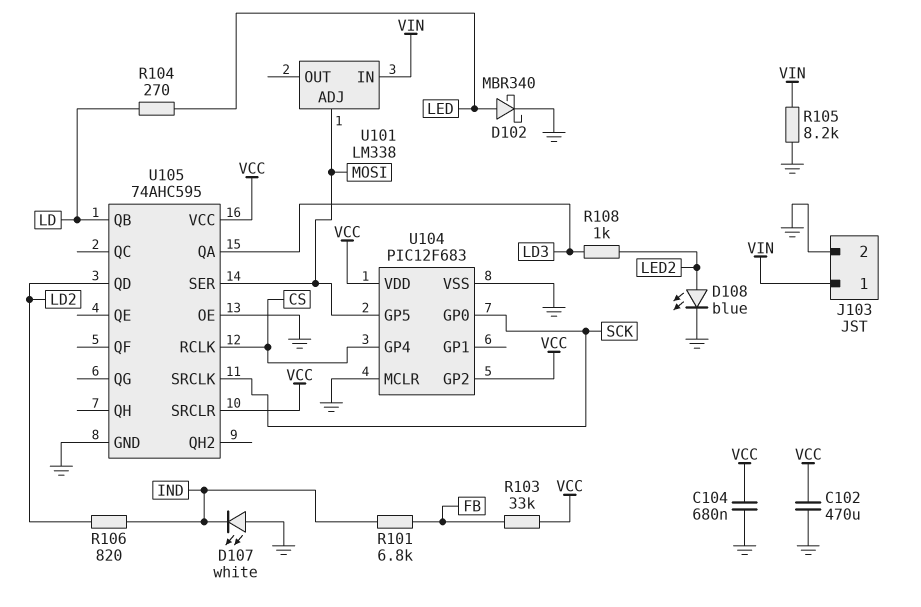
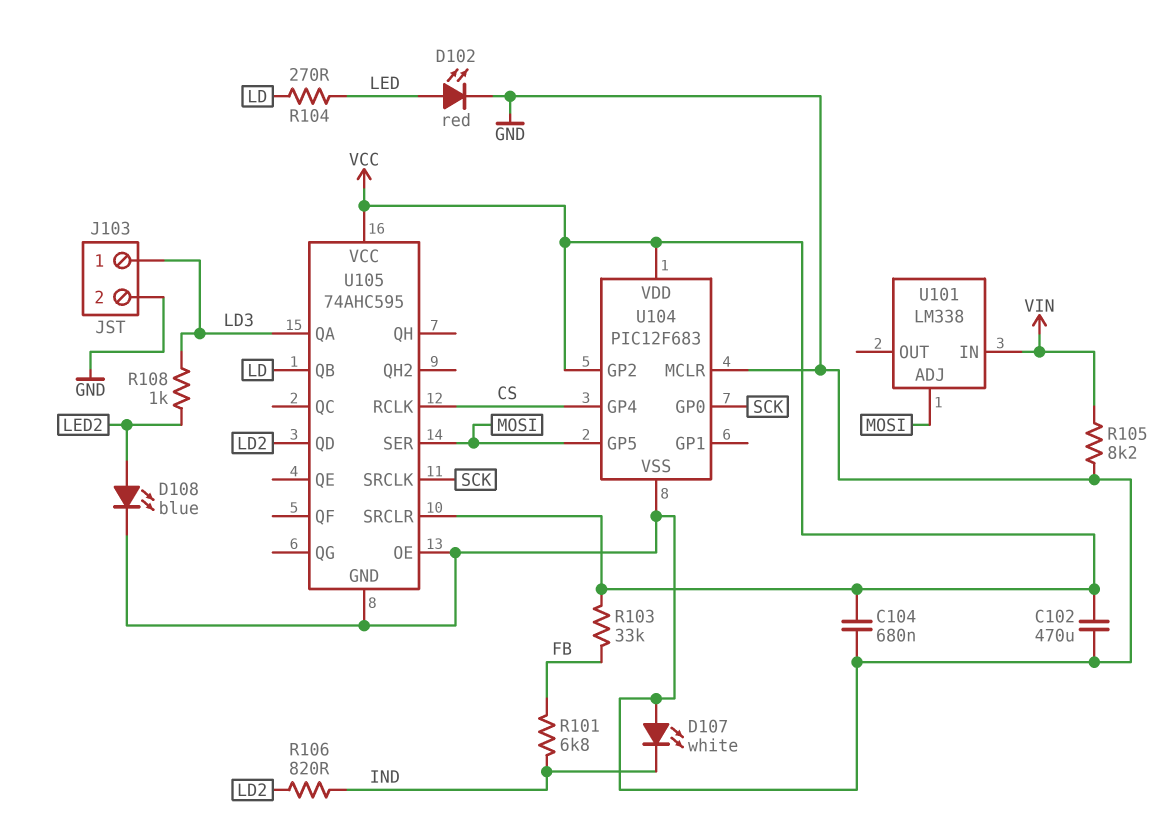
D102: schottky MBR340 (A LED, K GND) -> LED red (A LED, K GND)
J103 pin 1: VIN -> LD3

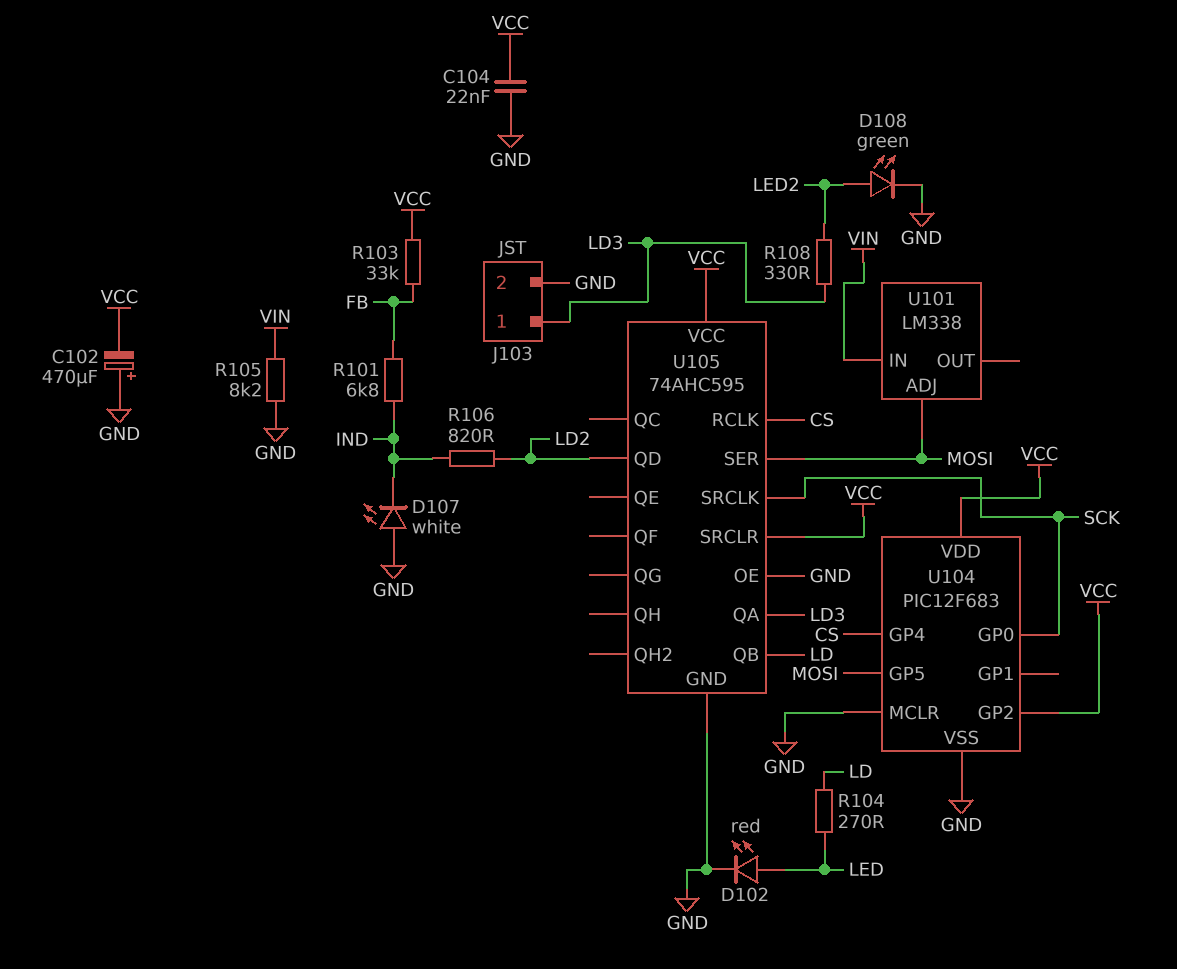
C102: 470uF (GND, VCC) -> 470uF (plus GND, minus VCC)
C104: 680nF (GND, VCC) -> 22nF (GND, VCC)
D108: LED blue (A LED2, K GND) -> LED green (A LED2, K GND)
R108: 1k (LD3, LED2) -> 330 (LD3, LED2)

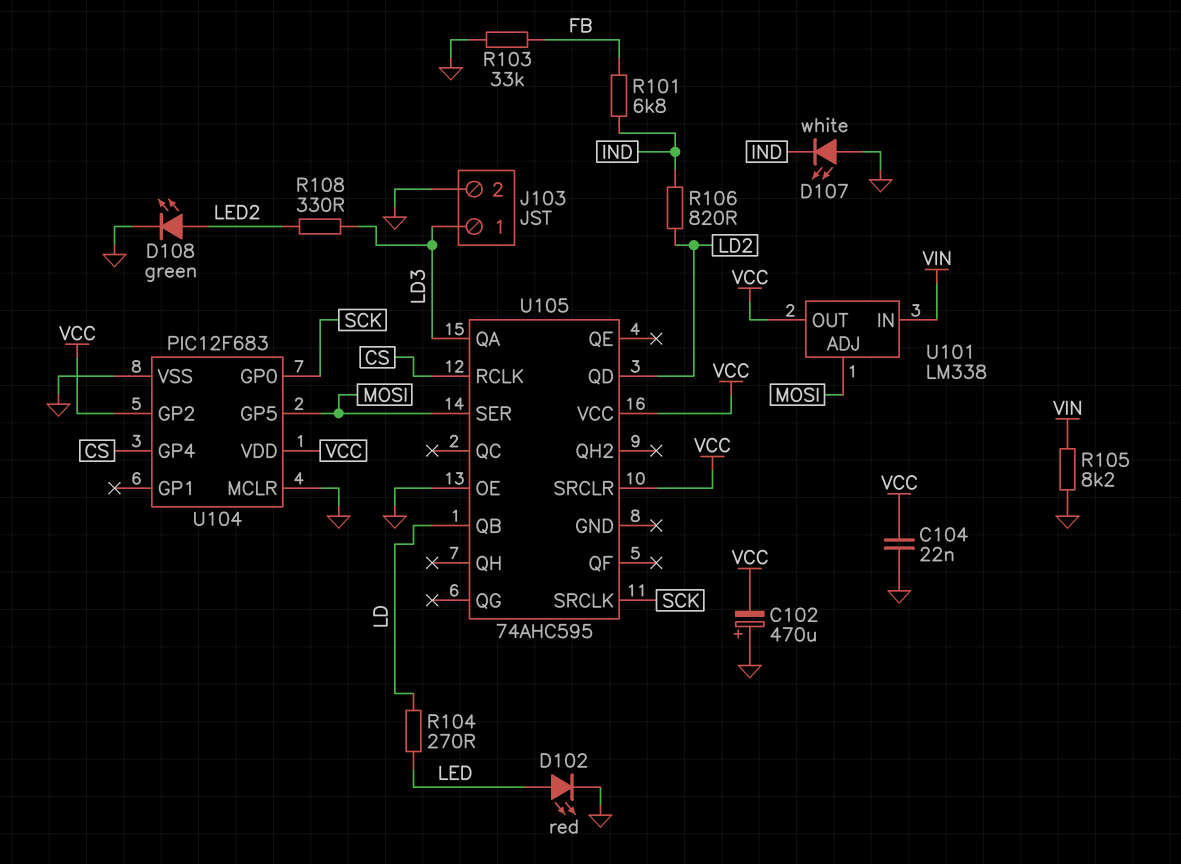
R103: 33k (FB, VCC) -> 33k (FB, GND)
U101 pin OUT: none -> VCC
U105 pin GND: GND -> none

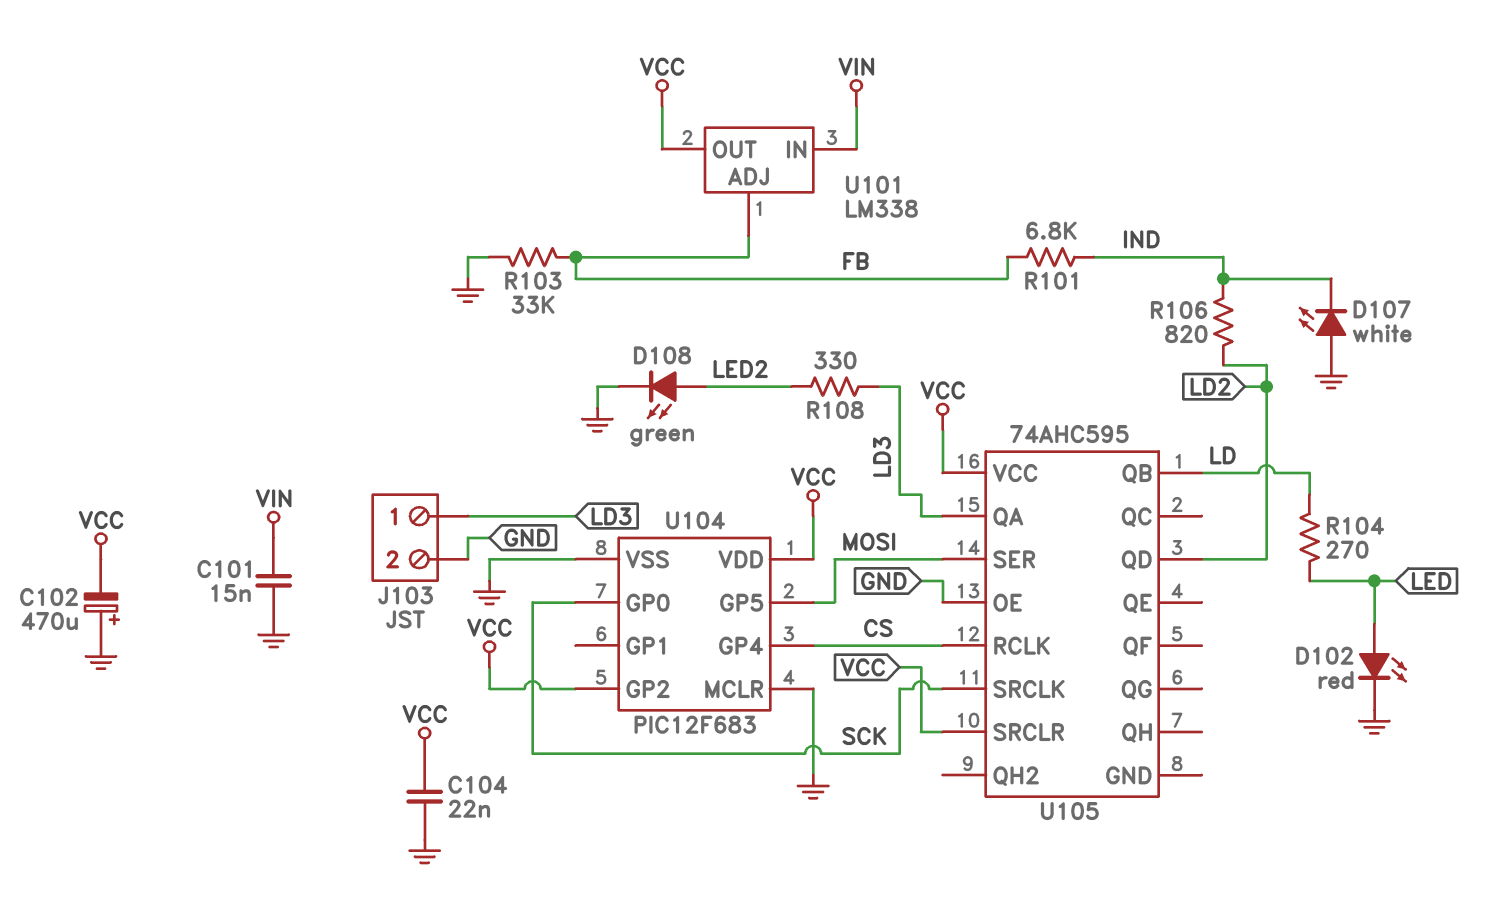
C101: none -> 15nF (GND, VIN)
R105: 8.2k (GND, VIN) -> none
U101 pin ADJ: MOSI -> FB

